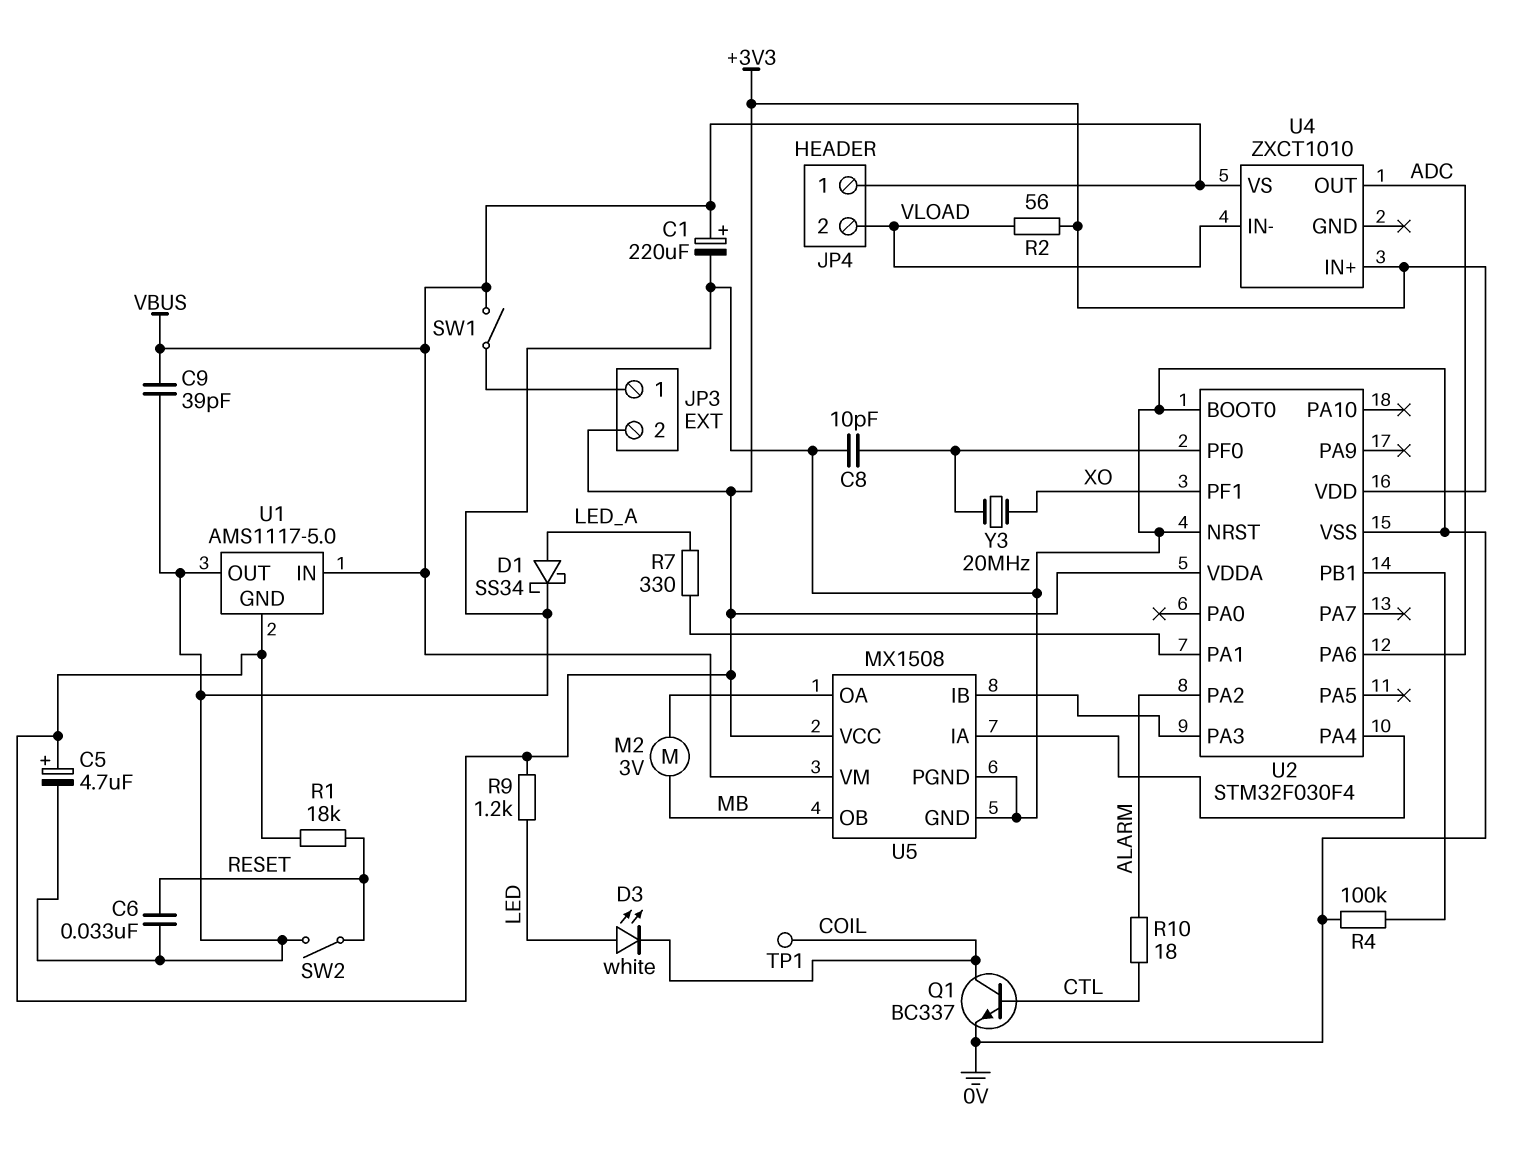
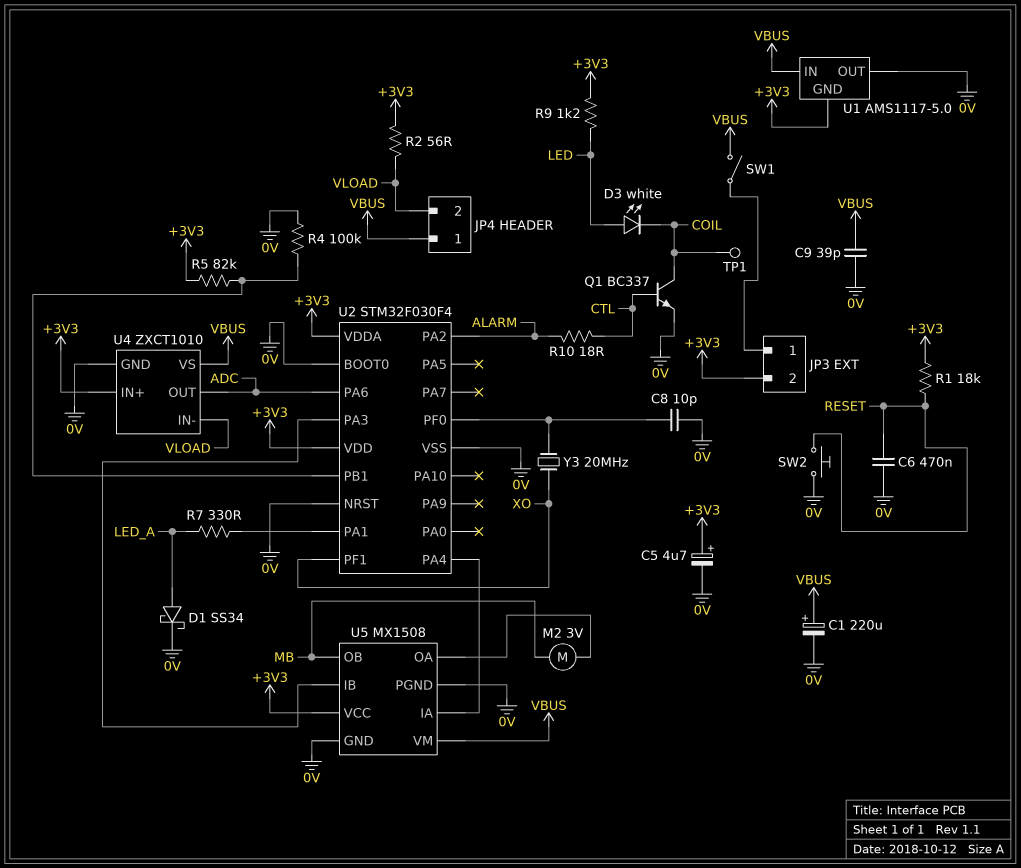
C6: 33nF (0V, RESET) -> 470nF (0V, RESET)
R5: none -> 82k (+3V3, U2/PB1)
SW2: switch (0V, RESET) -> button (0V, RESET)
U4 pin GND: none -> 0V

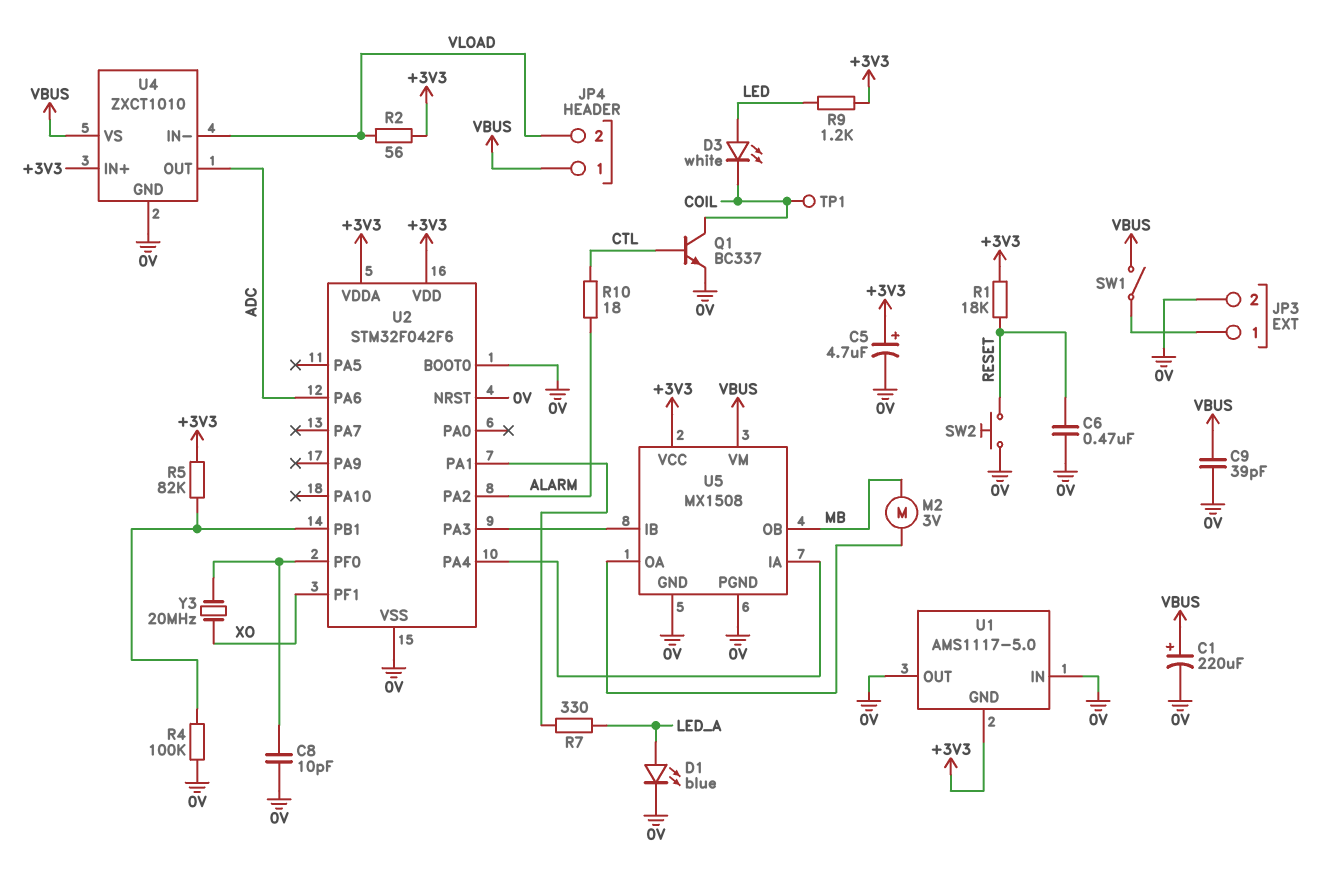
D1: schottky SS34 (A LED_A, K 0V) -> LED blue (A LED_A, K 0V)
JP3 pin 2: +3V3 -> 0V
U1 pin IN: VBUS -> 0V
U2: STM32F030F4 -> STM32F042F6

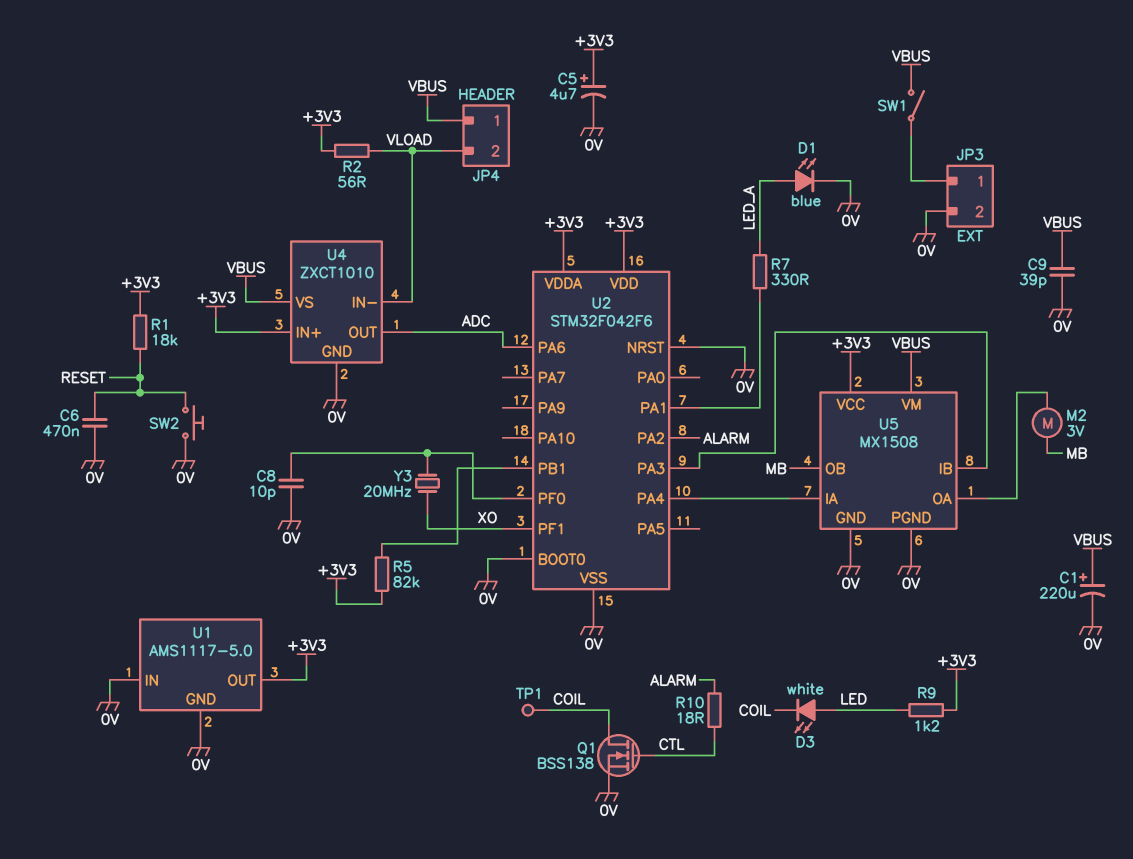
Q1: NPN BC337 (B CTL, C COIL, E 0V) -> NMOS BSS138 (G CTL, D COIL, S 0V)
R4: 100k (0V, U2/PB1) -> none
U1 pin GND: +3V3 -> 0V
U1 pin OUT: 0V -> +3V3

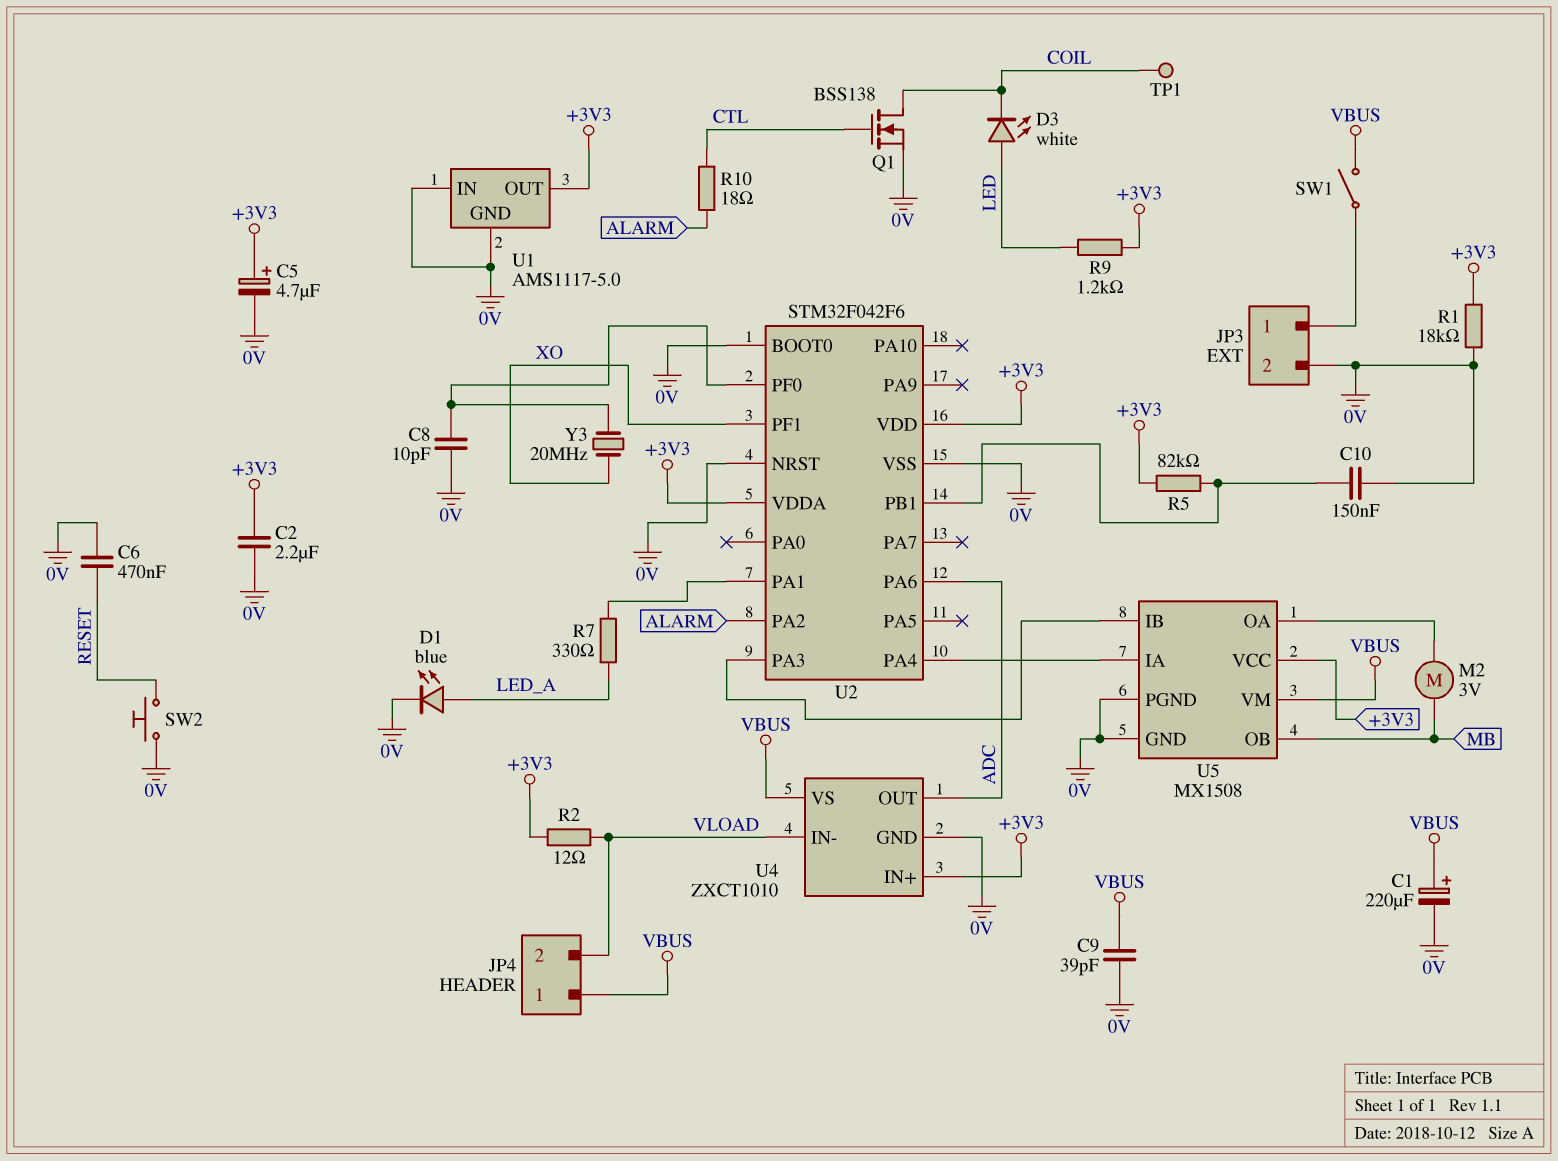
C2: none -> 2.2uF (+3V3, 0V)
C10: none -> 150nF (0V, U2/PB1)
R1: 18k (+3V3, RESET) -> 18k (+3V3, 0V)
R2: 56 (+3V3, VLOAD) -> 12 (+3V3, VLOAD)

